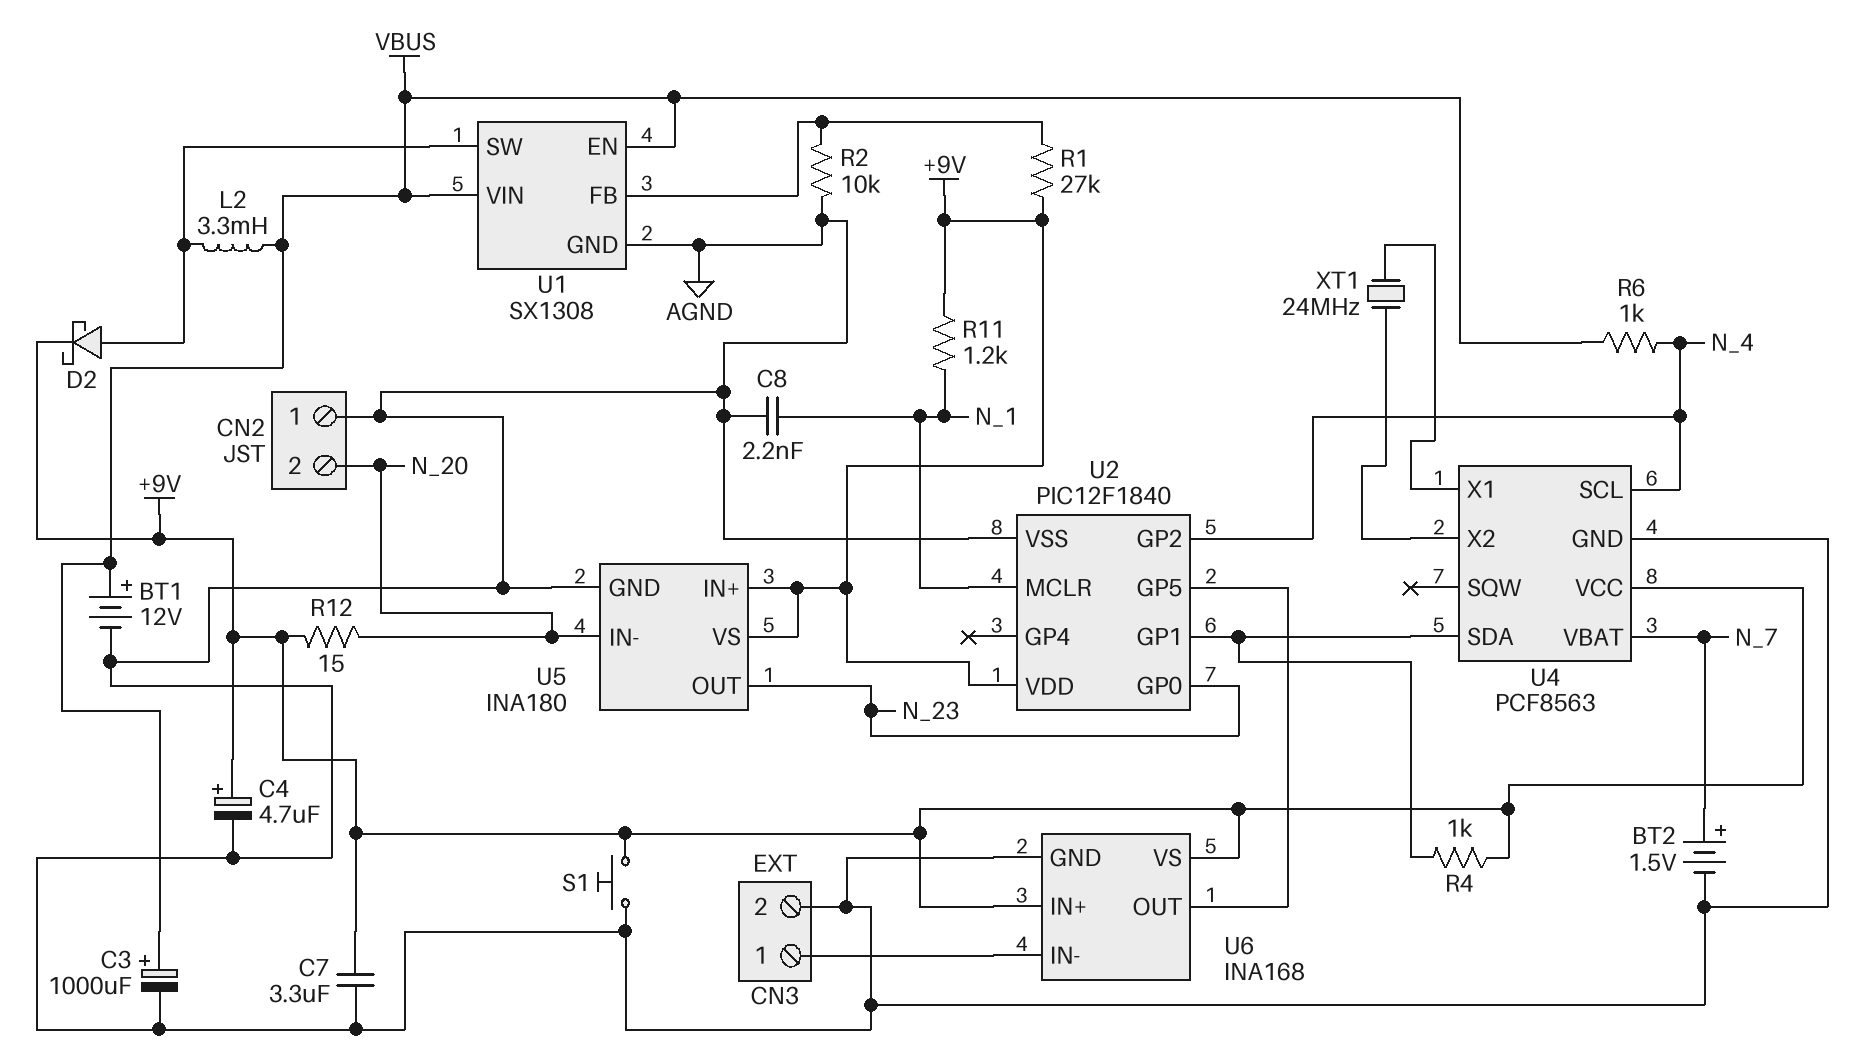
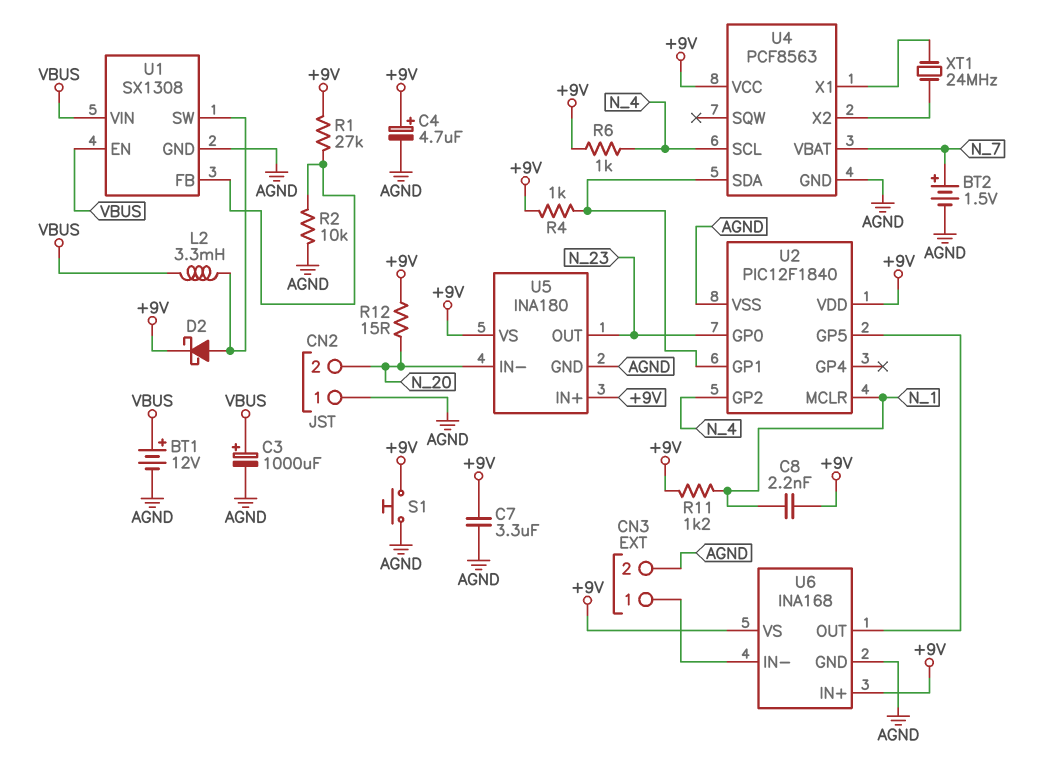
C8: 2.2nF (AGND, N_1) -> 2.2nF (+9V, N_1)
R6: 1k (N_4, VBUS) -> 1k (+9V, N_4)

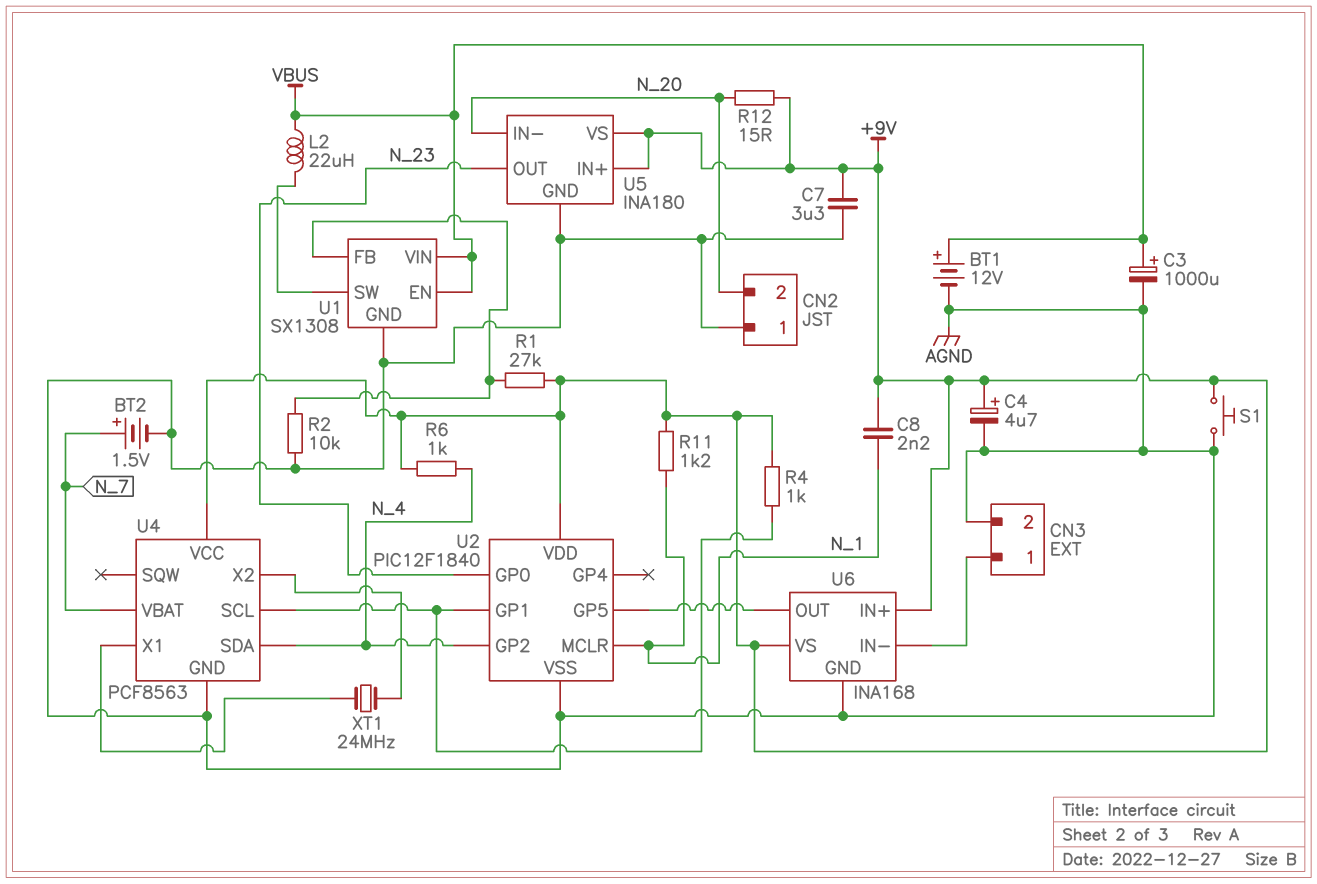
D2: schottky (A U1/SW, K +9V) -> none
L2: 3.3mH (U1/SW, VBUS) -> 22uH (U1/SW, VBUS)
U4 pin SCL: N_4 -> U2/GP1
U4 pin SDA: U2/GP1 -> N_4

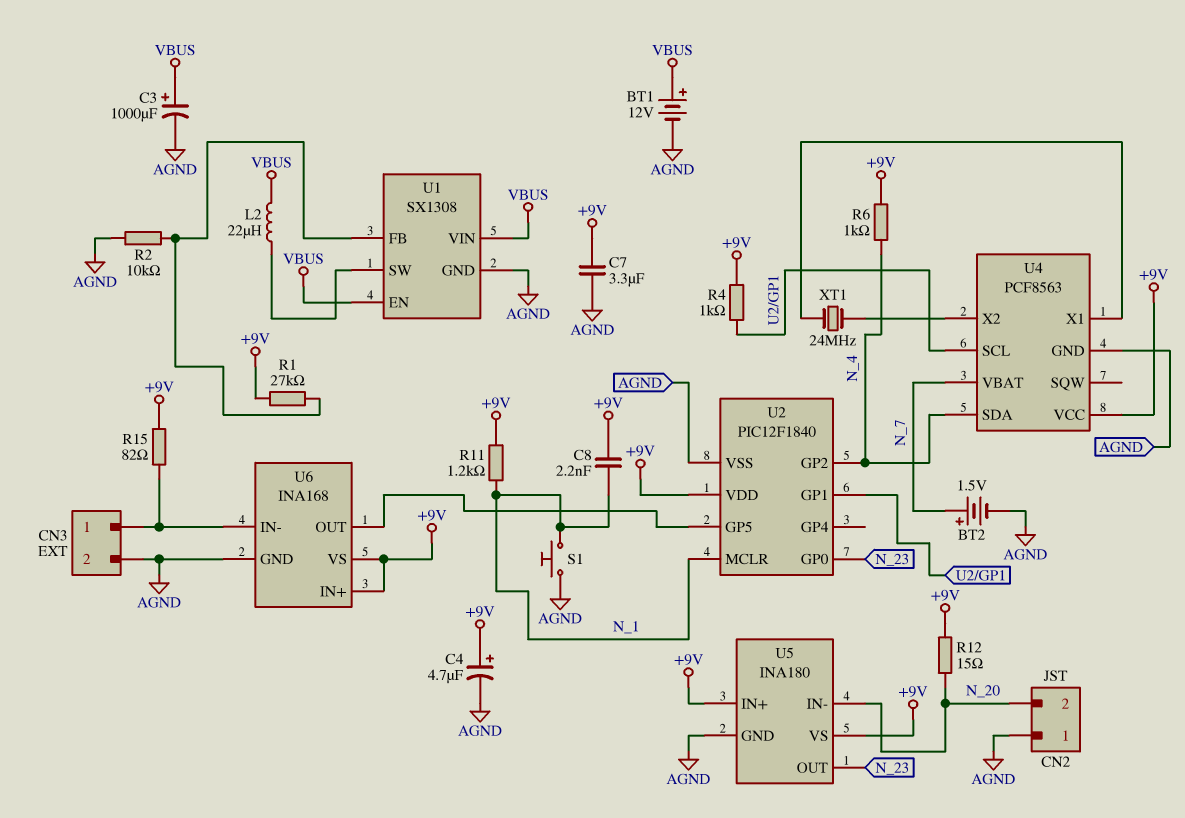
R15: none -> 82 (+9V, CN3/1)
S1: button (+9V, AGND) -> button (AGND, N_1)

